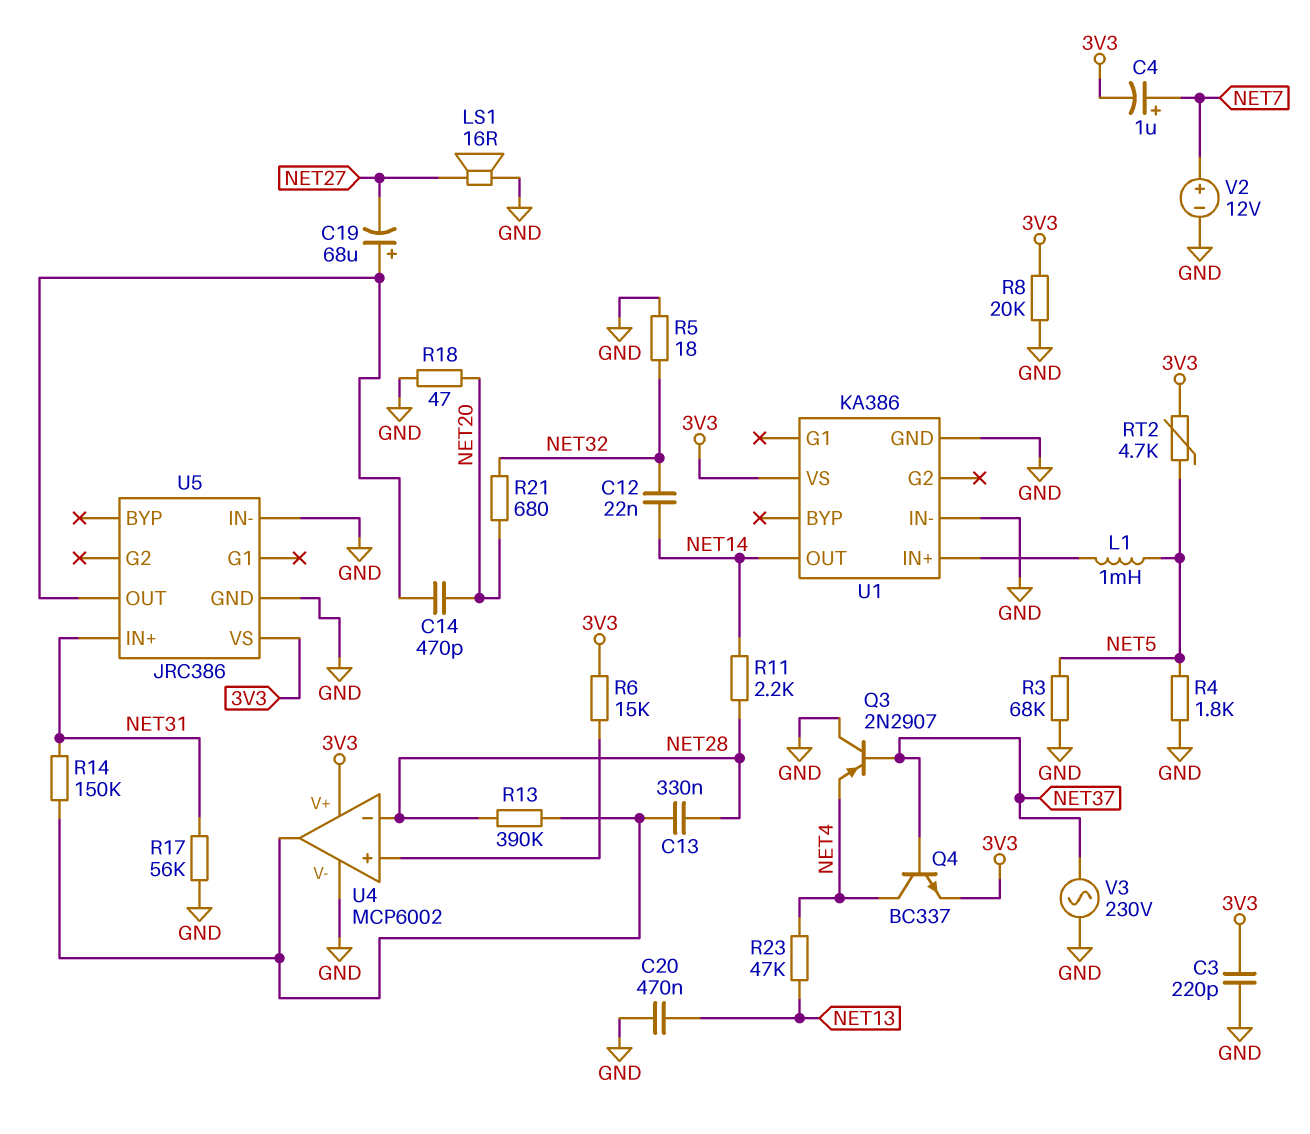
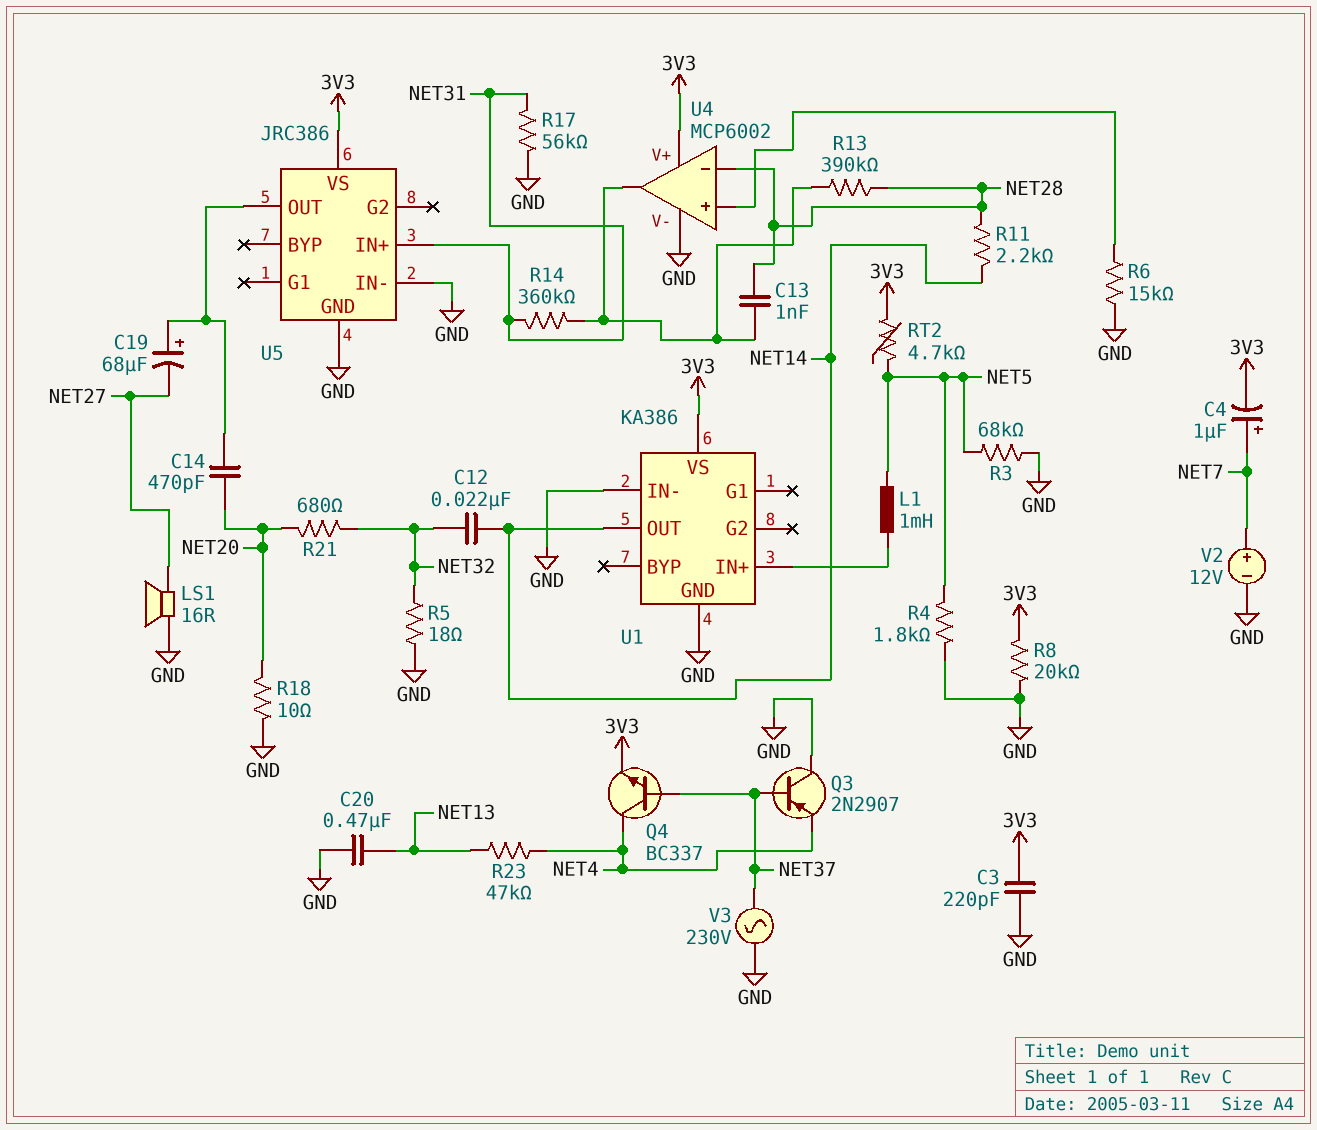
C13: 330nF (NET28, U4/out) -> 1nF (NET28, U4/out)
R6: 15k (3V3, U4/in+) -> 15k (GND, U4/in+)
R14: 150k (NET31, U4/out) -> 360k (NET31, U4/out)
R18: 47 (GND, NET20) -> 10 (GND, NET20)

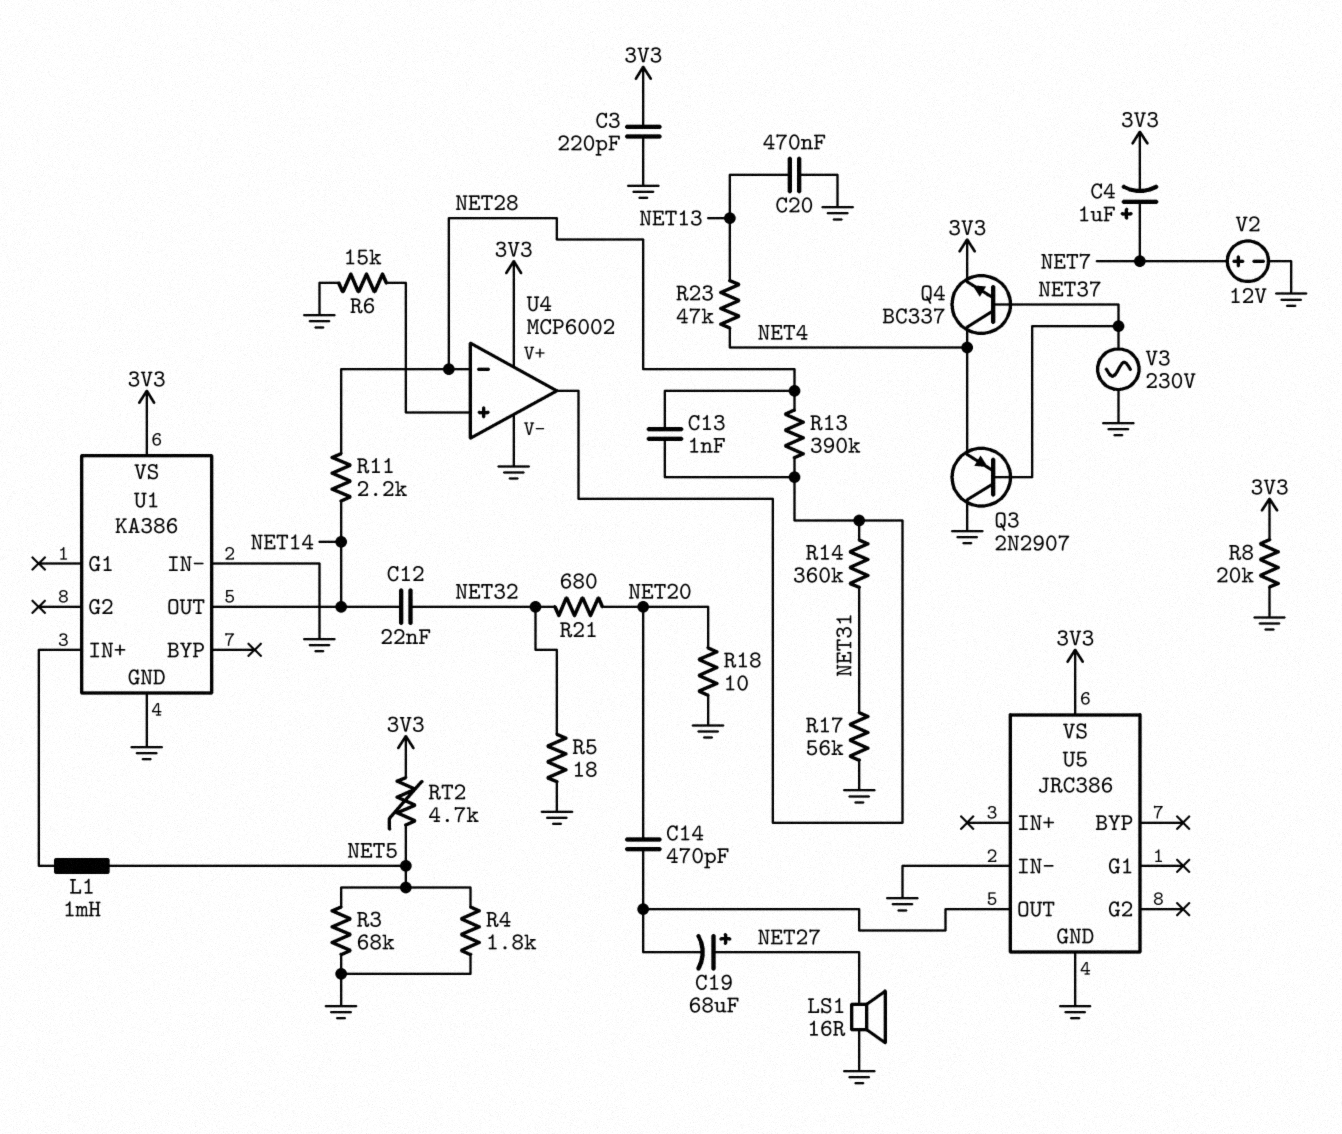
C19: 68uF (plus U5/OUT, minus NET27) -> 68uF (plus NET27, minus U5/OUT)
U5 pin IN+: NET31 -> none

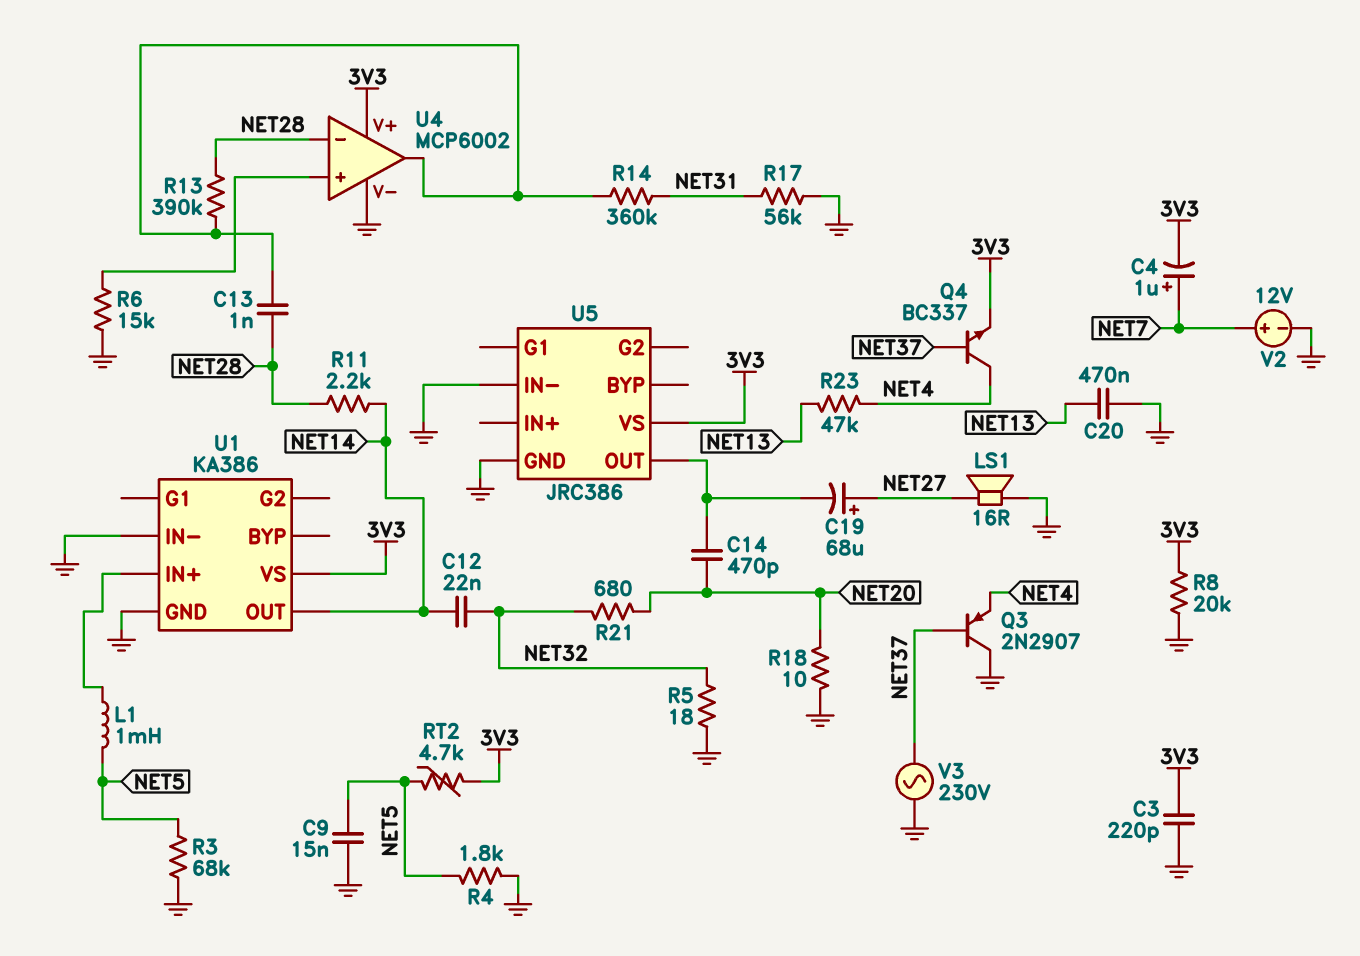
C9: none -> 15nF (GND, NET5)

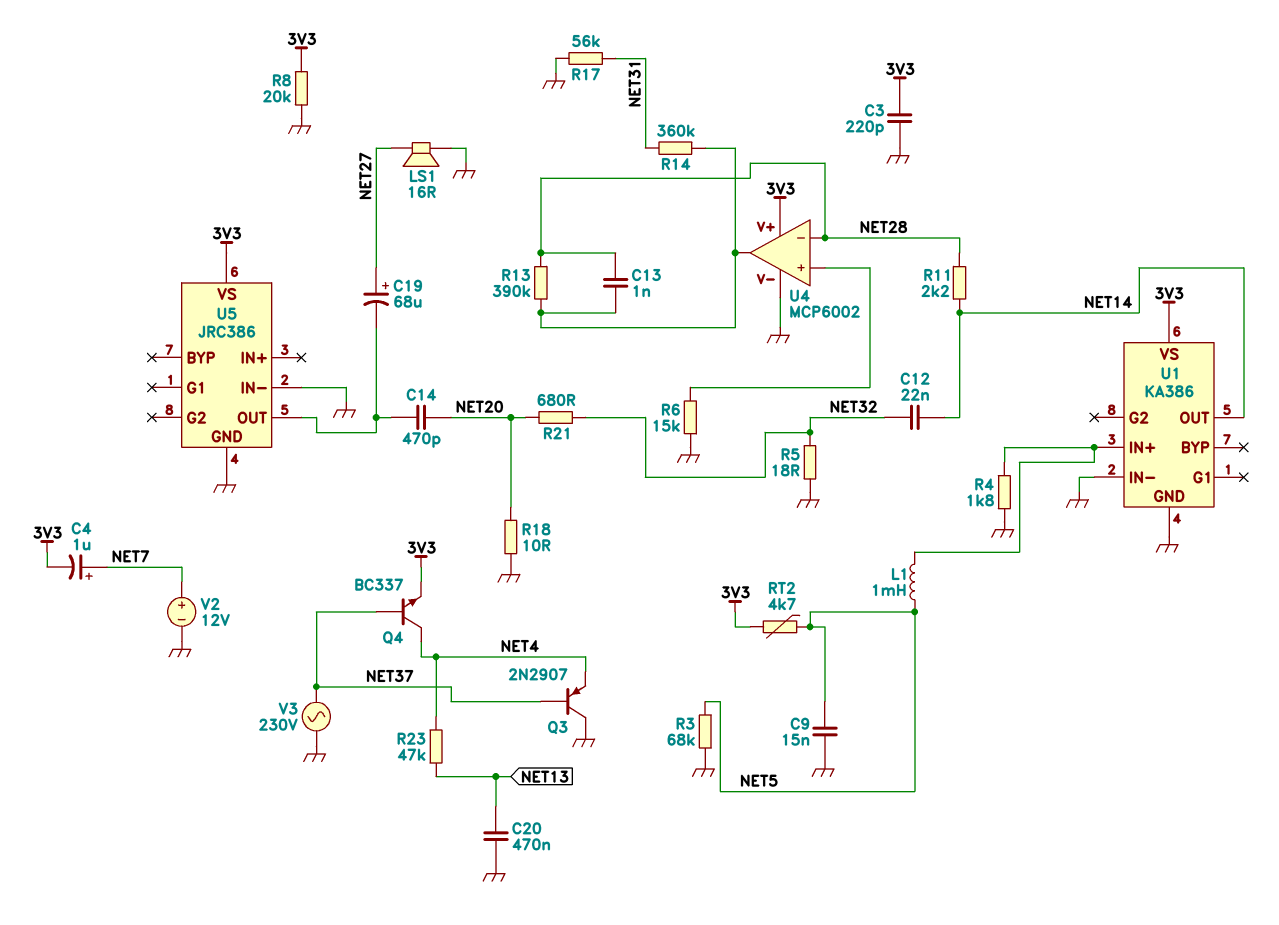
R4: 1.8k (GND, NET5) -> 1.8k (GND, U1/IN+)

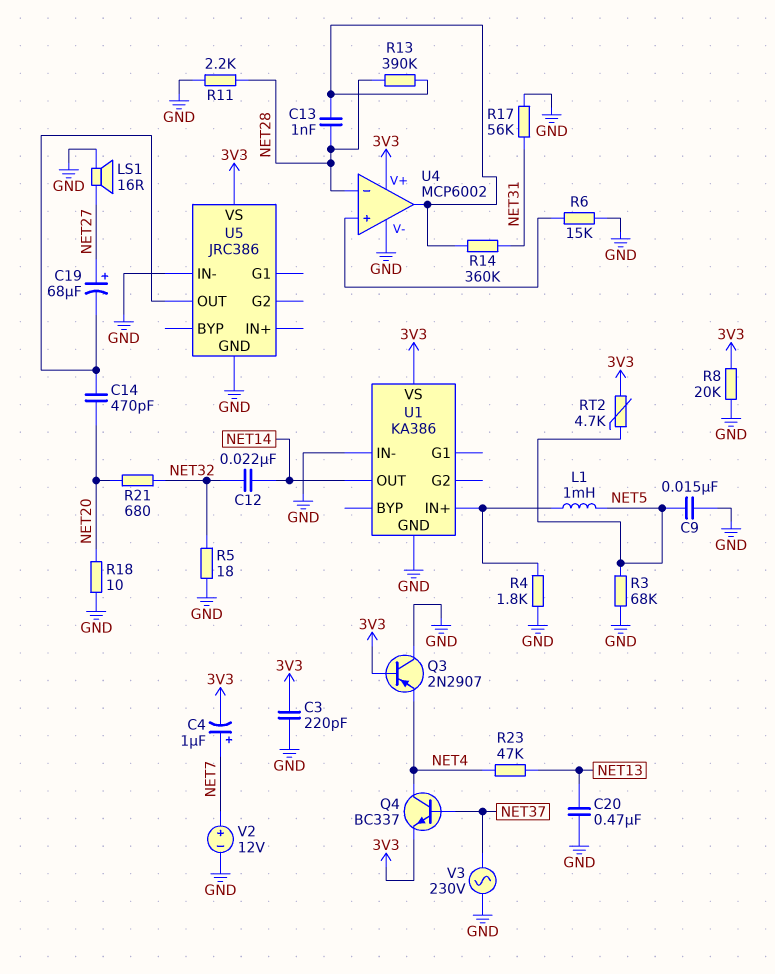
Q3: PNP 2N2907 (B NET37, C GND, E NET4) -> PNP 2N2907 (B 3V3, C GND, E NET4)
R11: 2.2k (NET14, NET28) -> 2.2k (GND, NET28)

